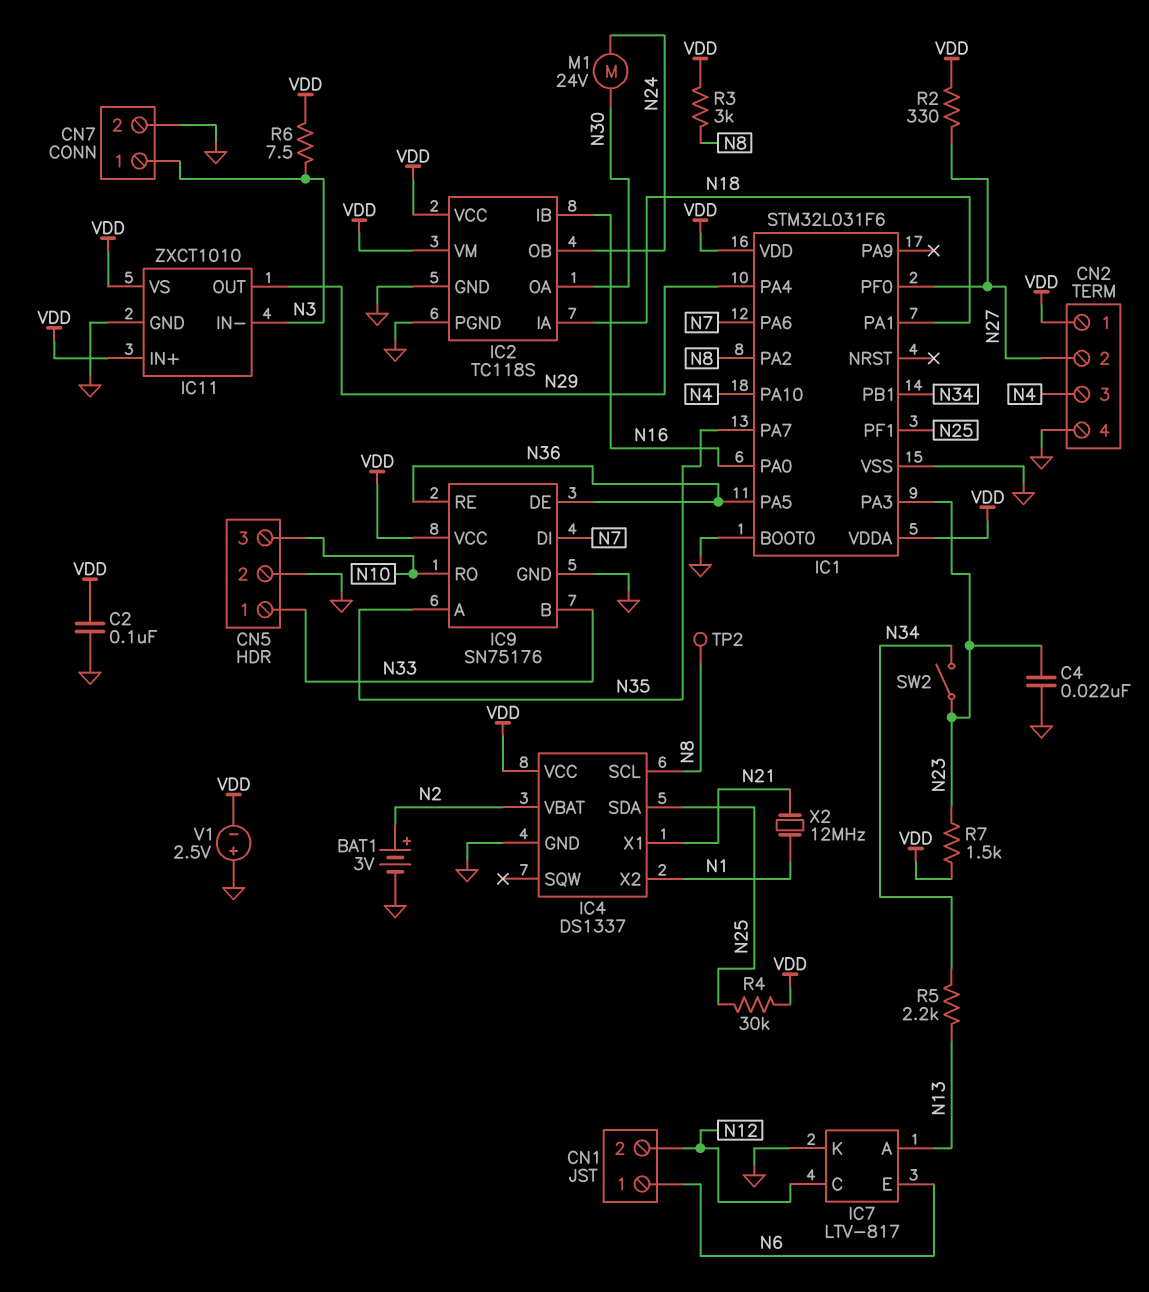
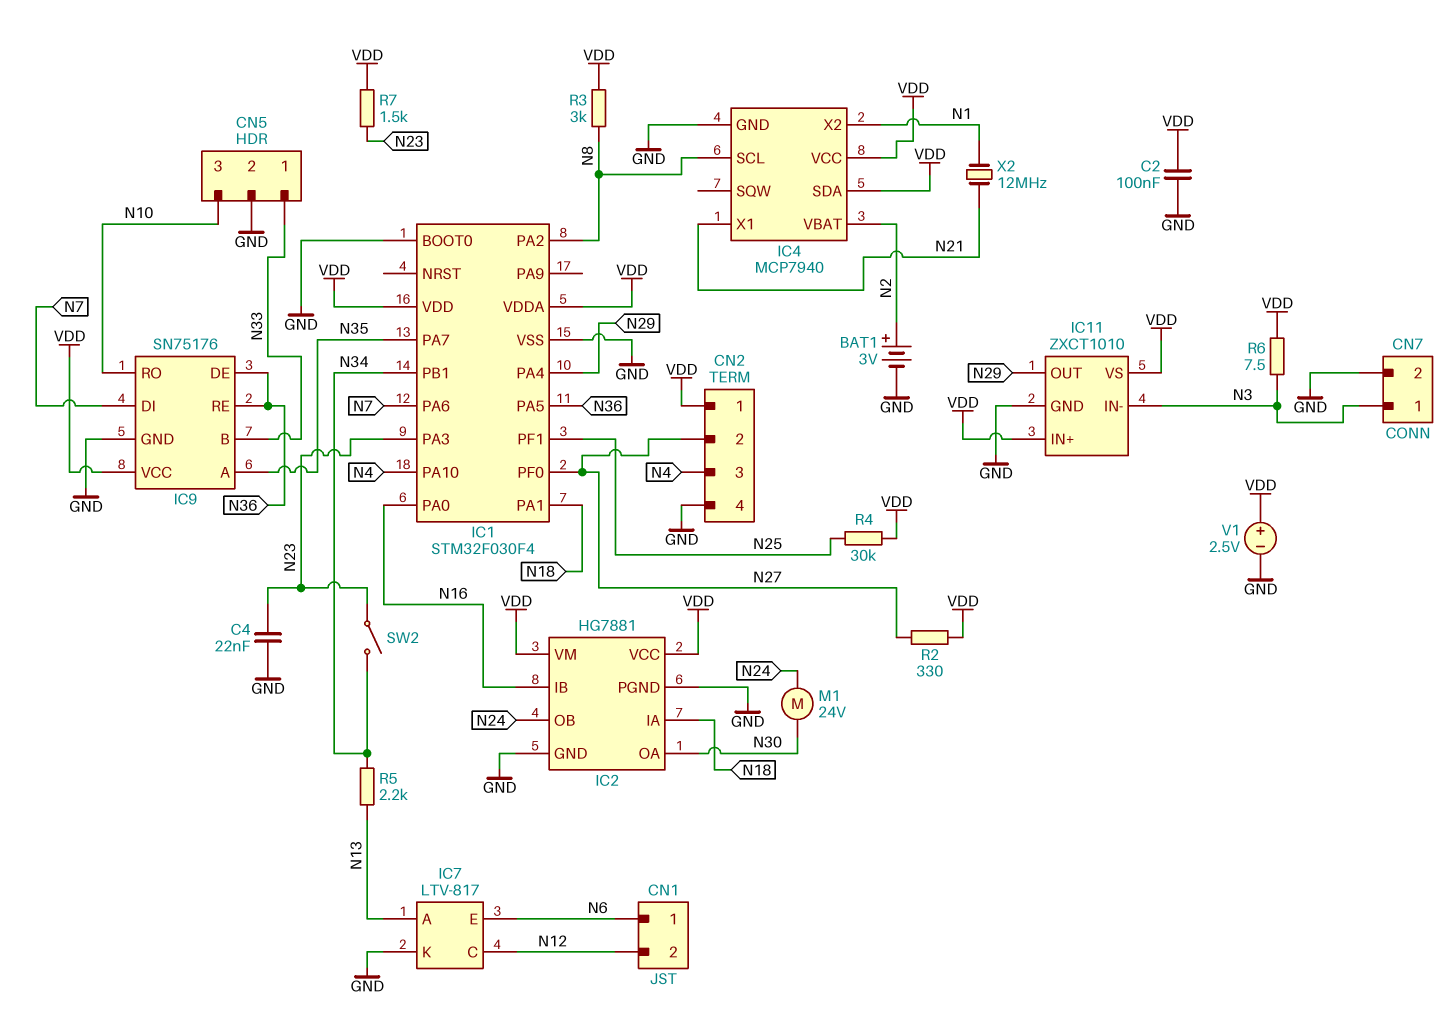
IC1: STM32L031F6 -> STM32F030F4
IC2: TC118S -> HG7881
IC4: DS1337 -> MCP7940
IC4 pin SDA: N25 -> VDD
TP2: test point (N8) -> none
V1: 2.5V (plus GND, minus VDD) -> 2.5V (plus VDD, minus GND)

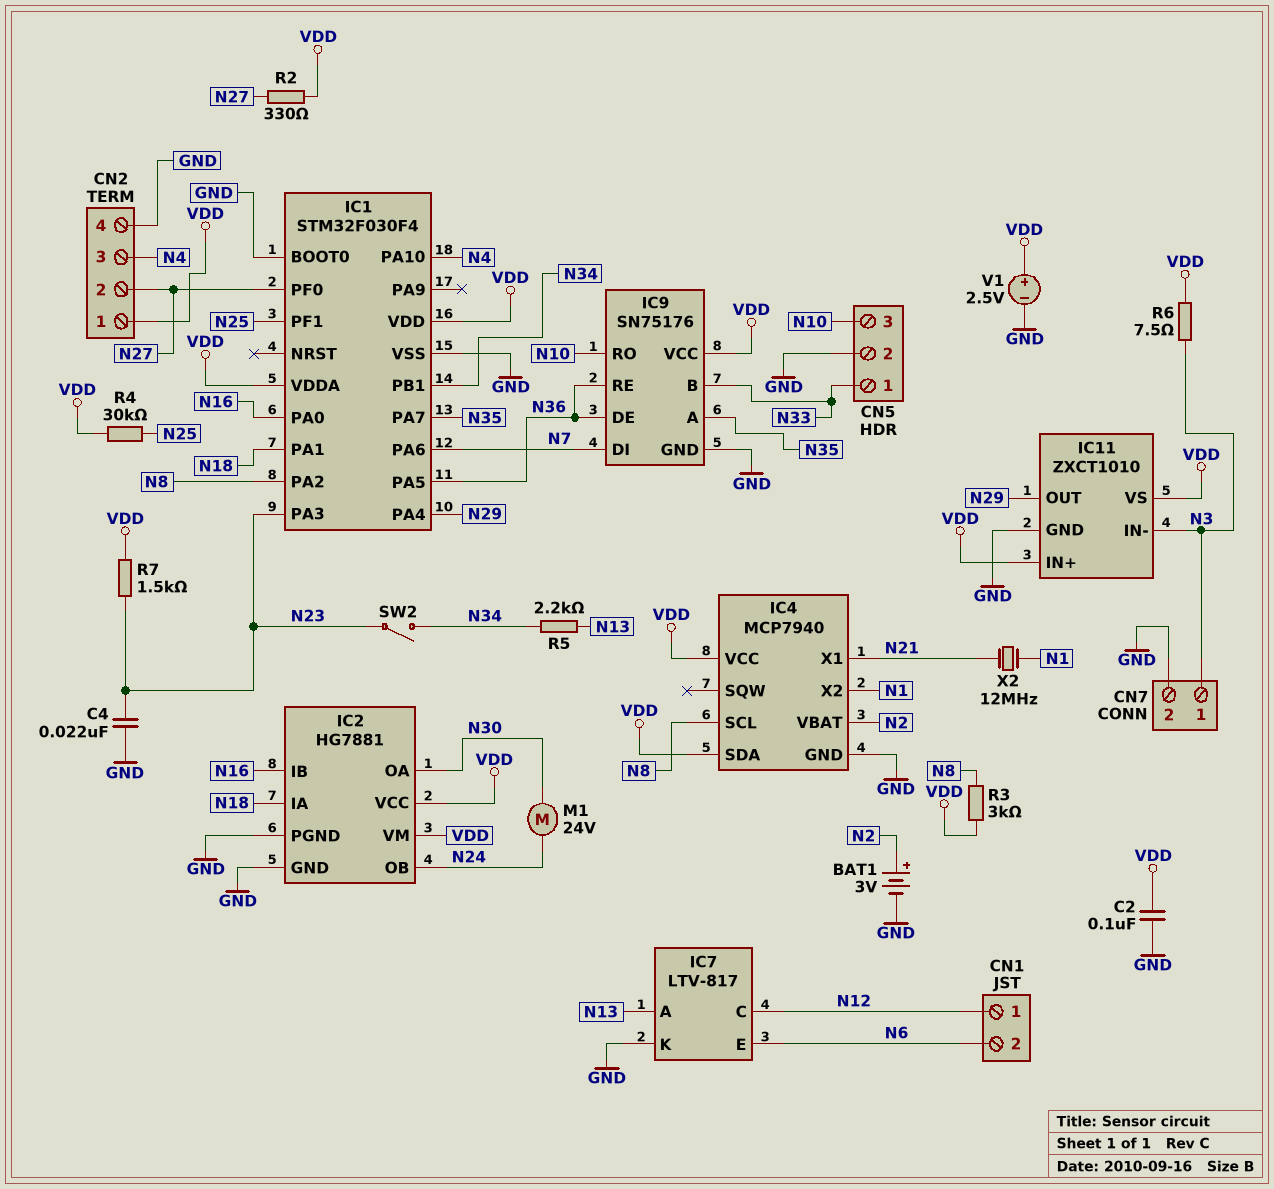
CN1 pin 1: N6 -> N12
CN1 pin 2: N12 -> N6

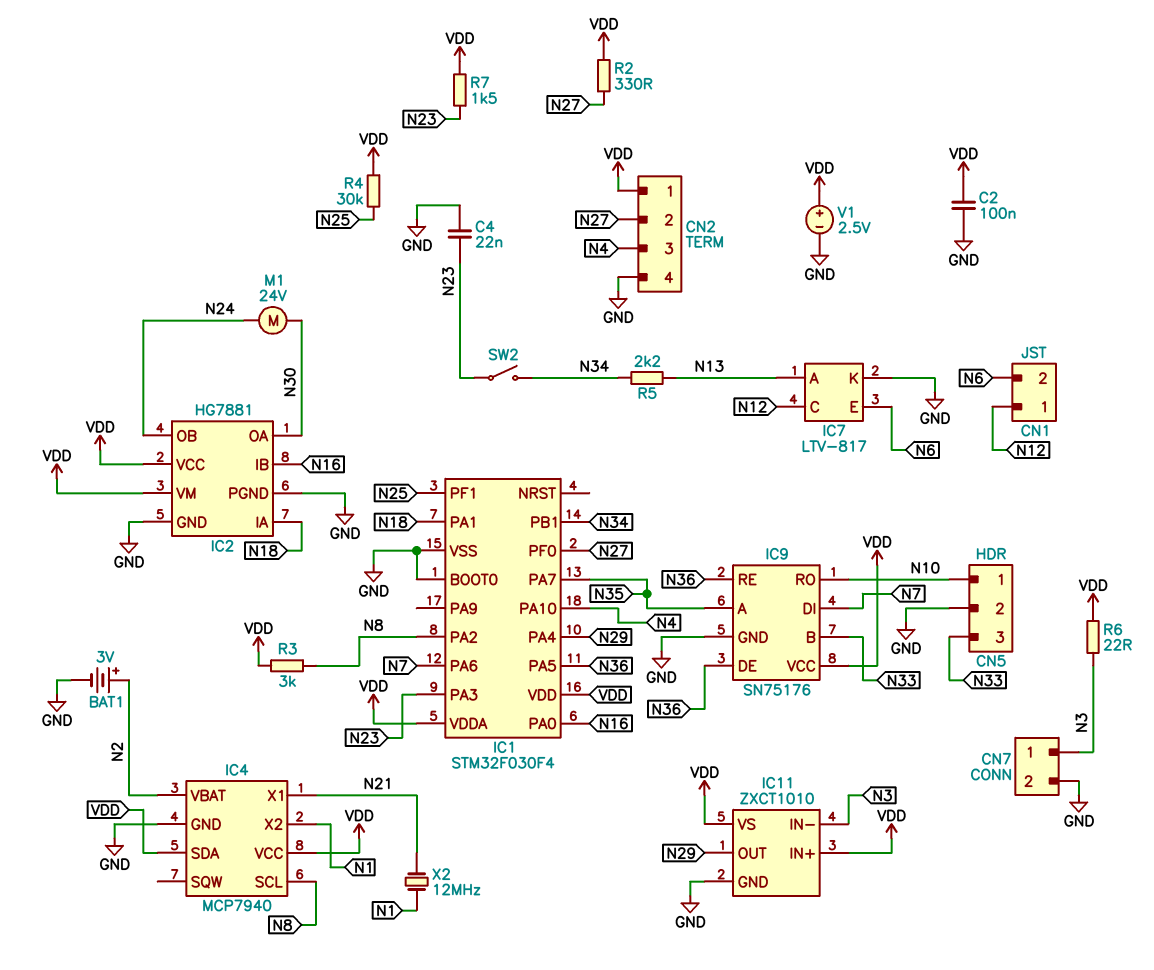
CN5 pin 1: N33 -> N10
CN5 pin 3: N10 -> N33
R6: 7.5 (N3, VDD) -> 22 (N3, VDD)

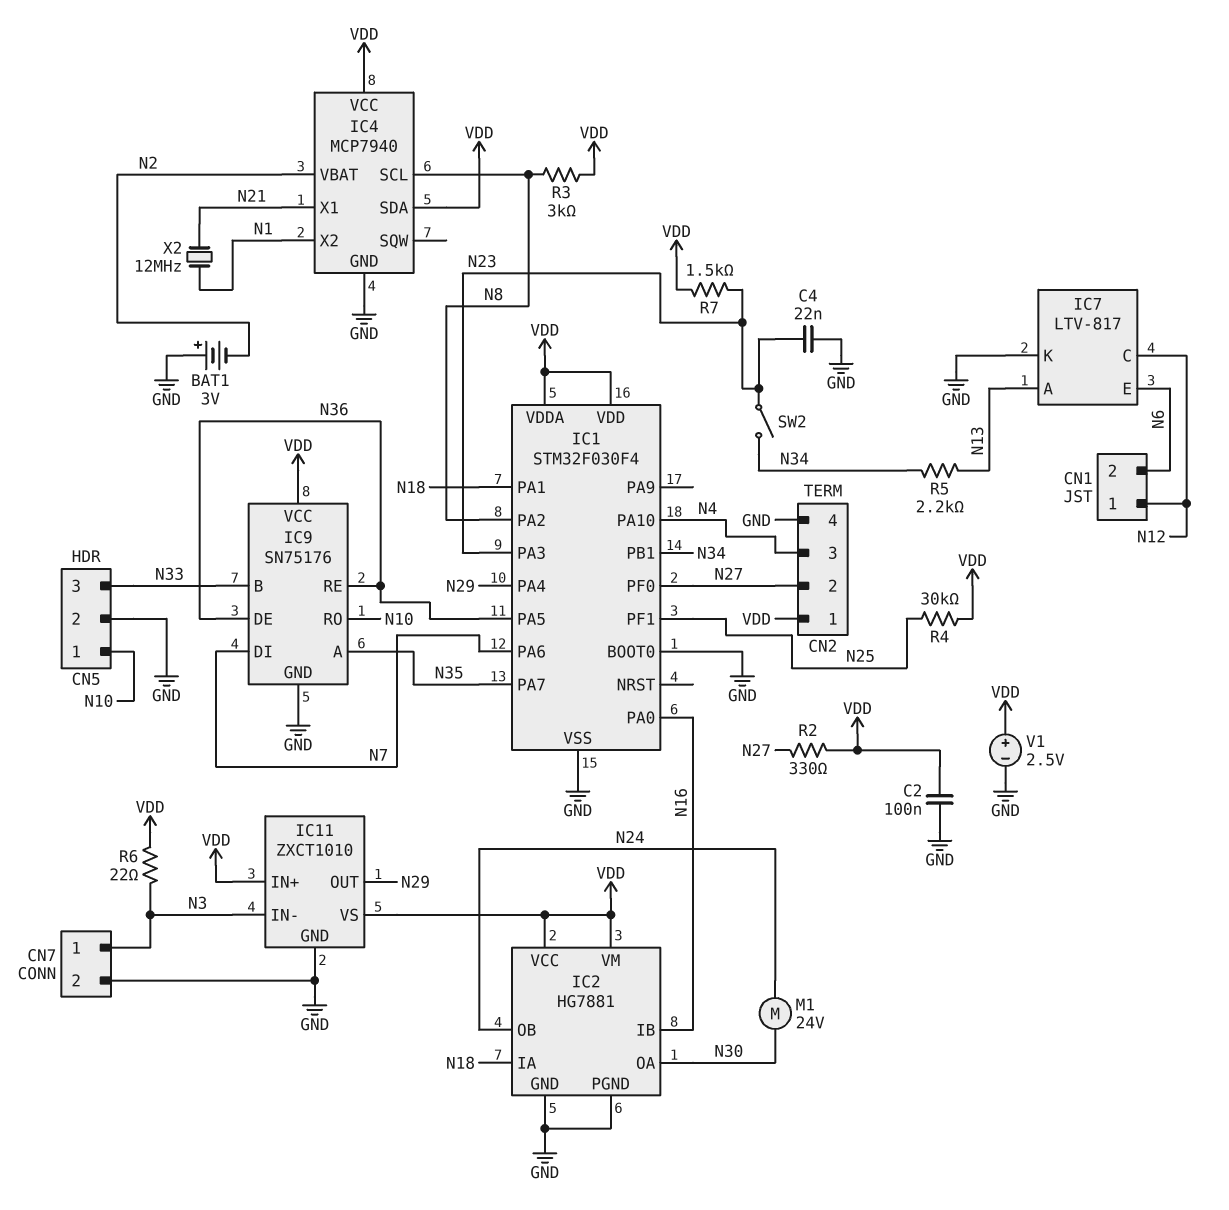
BAT1: 3V (plus N2, minus GND) -> 3V (plus GND, minus N2)

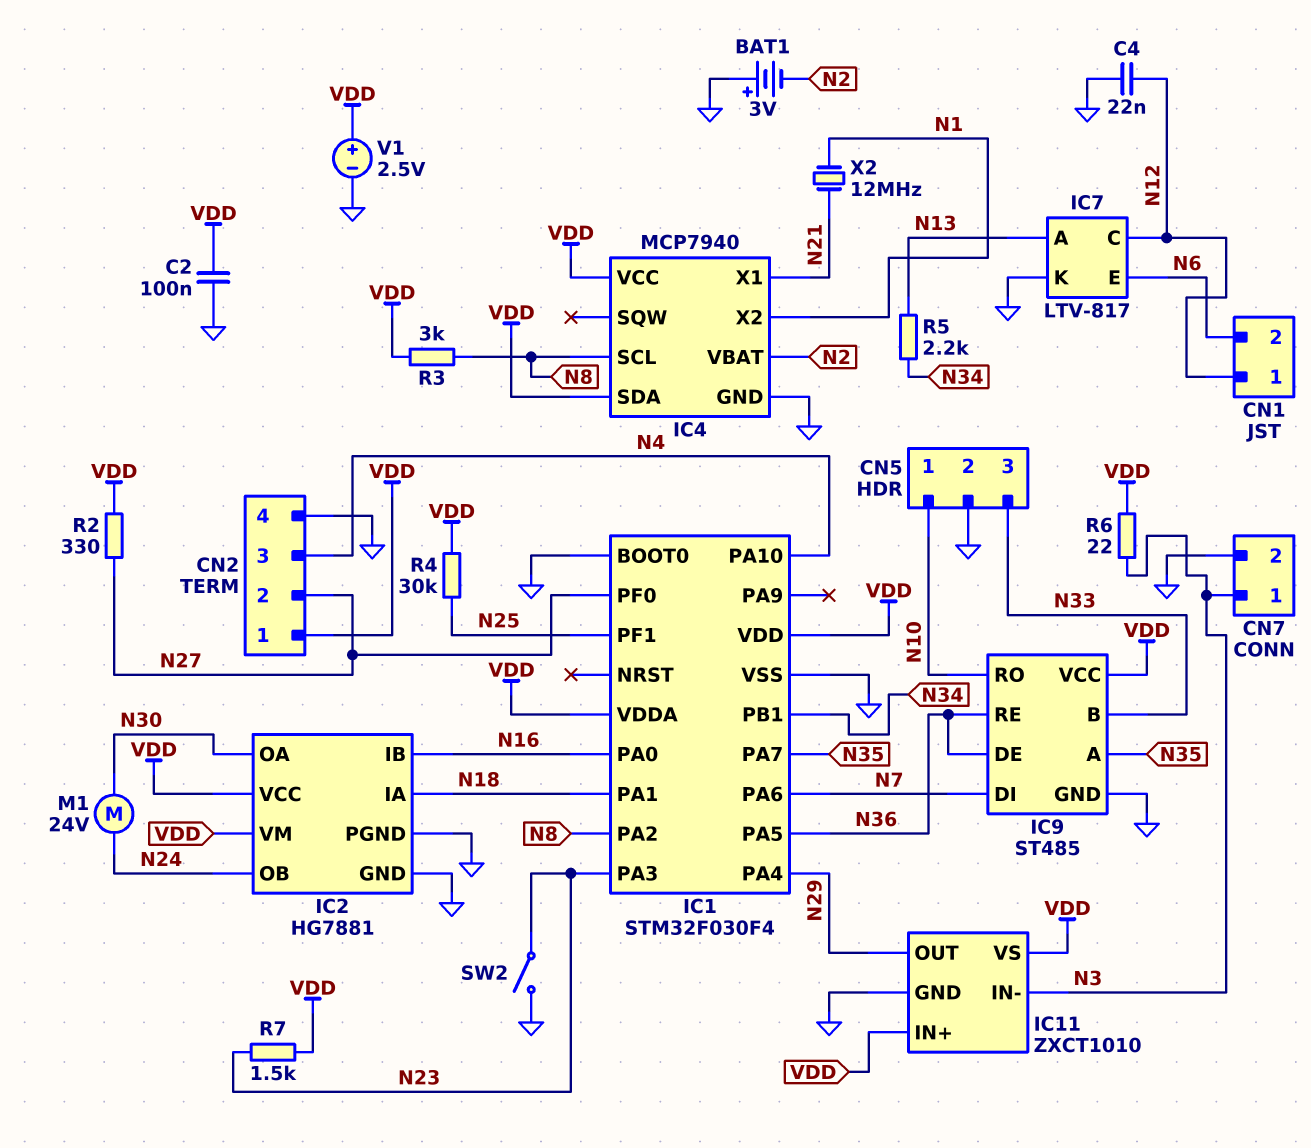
C4: 22nF (GND, N23) -> 22nF (GND, N12)
IC9: SN75176 -> ST485
SW2: switch (N23, N34) -> switch (GND, N23)

